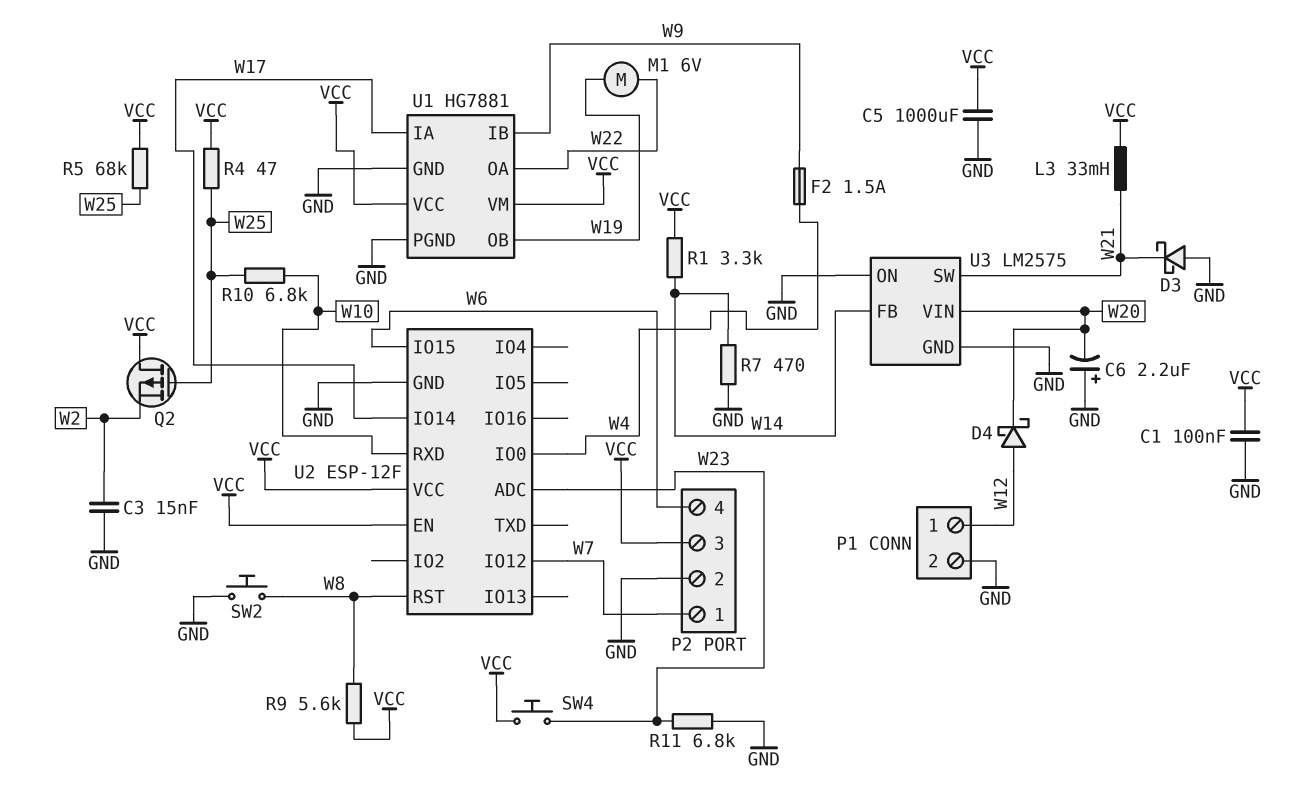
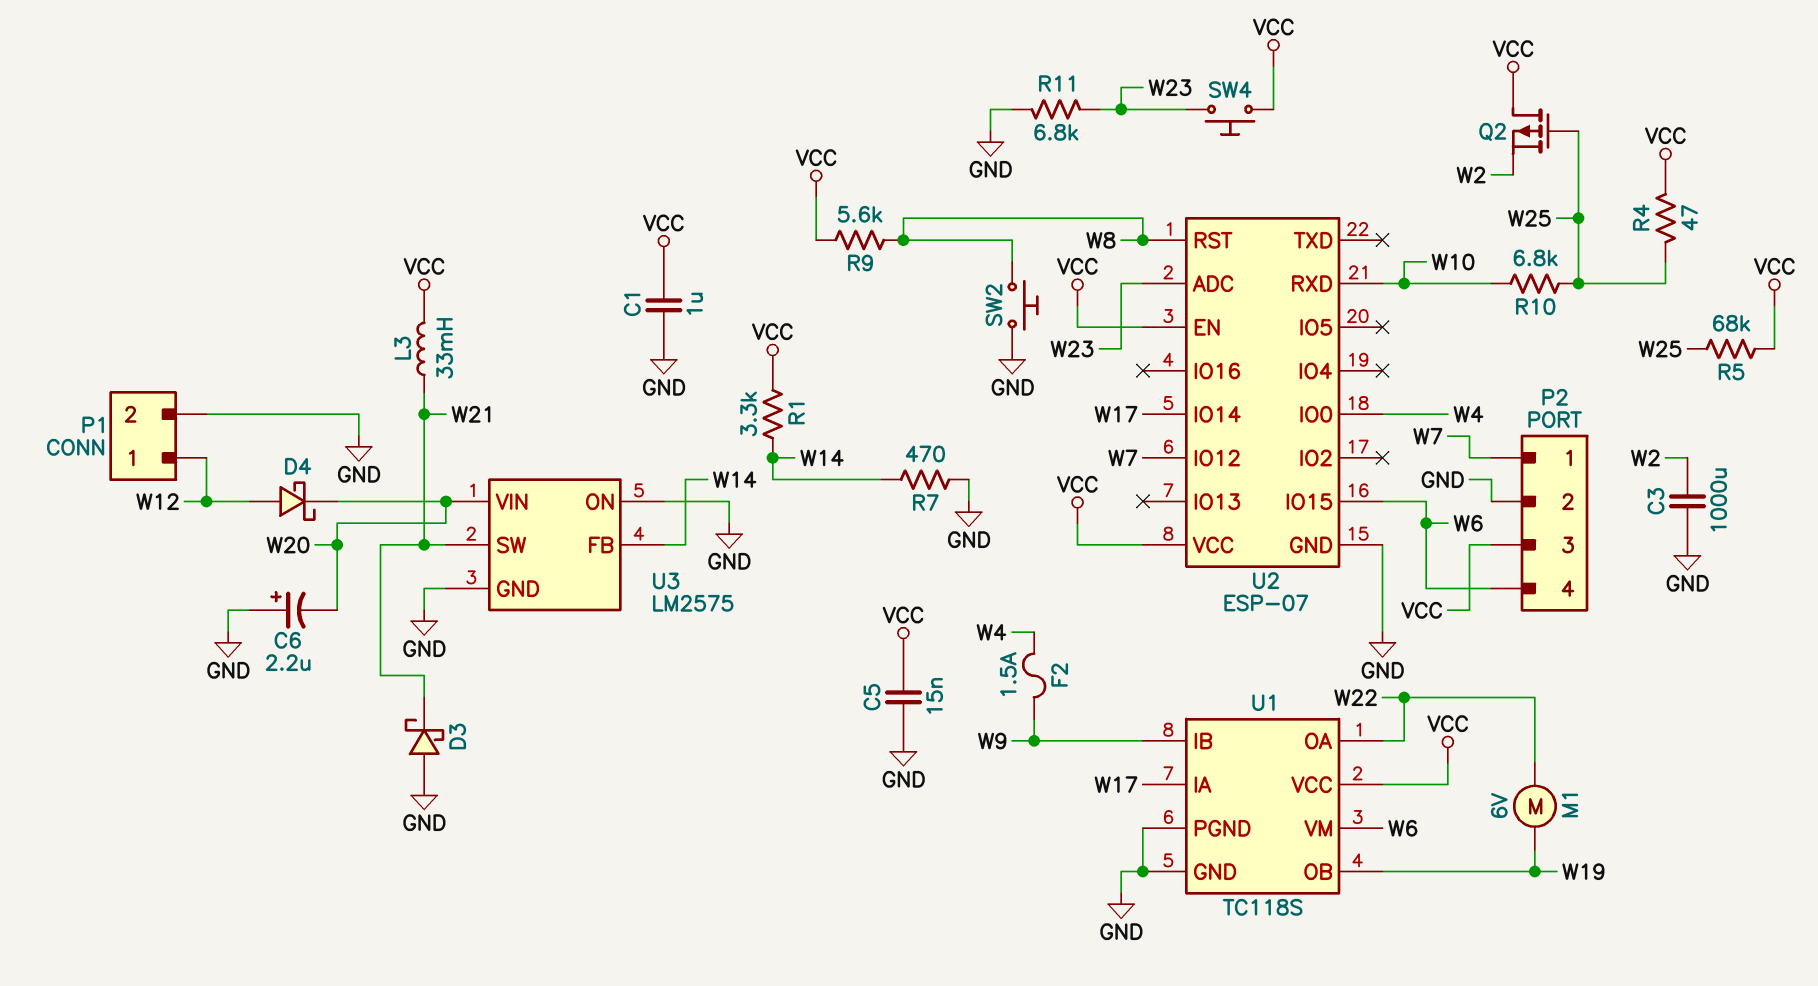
C1: 100nF (GND, VCC) -> 1uF (GND, VCC)
C3: 15nF (GND, W2) -> 1000uF (GND, W2)
C5: 1000uF (GND, VCC) -> 15nF (GND, VCC)
U1: HG7881 -> TC118S
U1 pin VM: VCC -> W6
U2: ESP-12F -> ESP-07

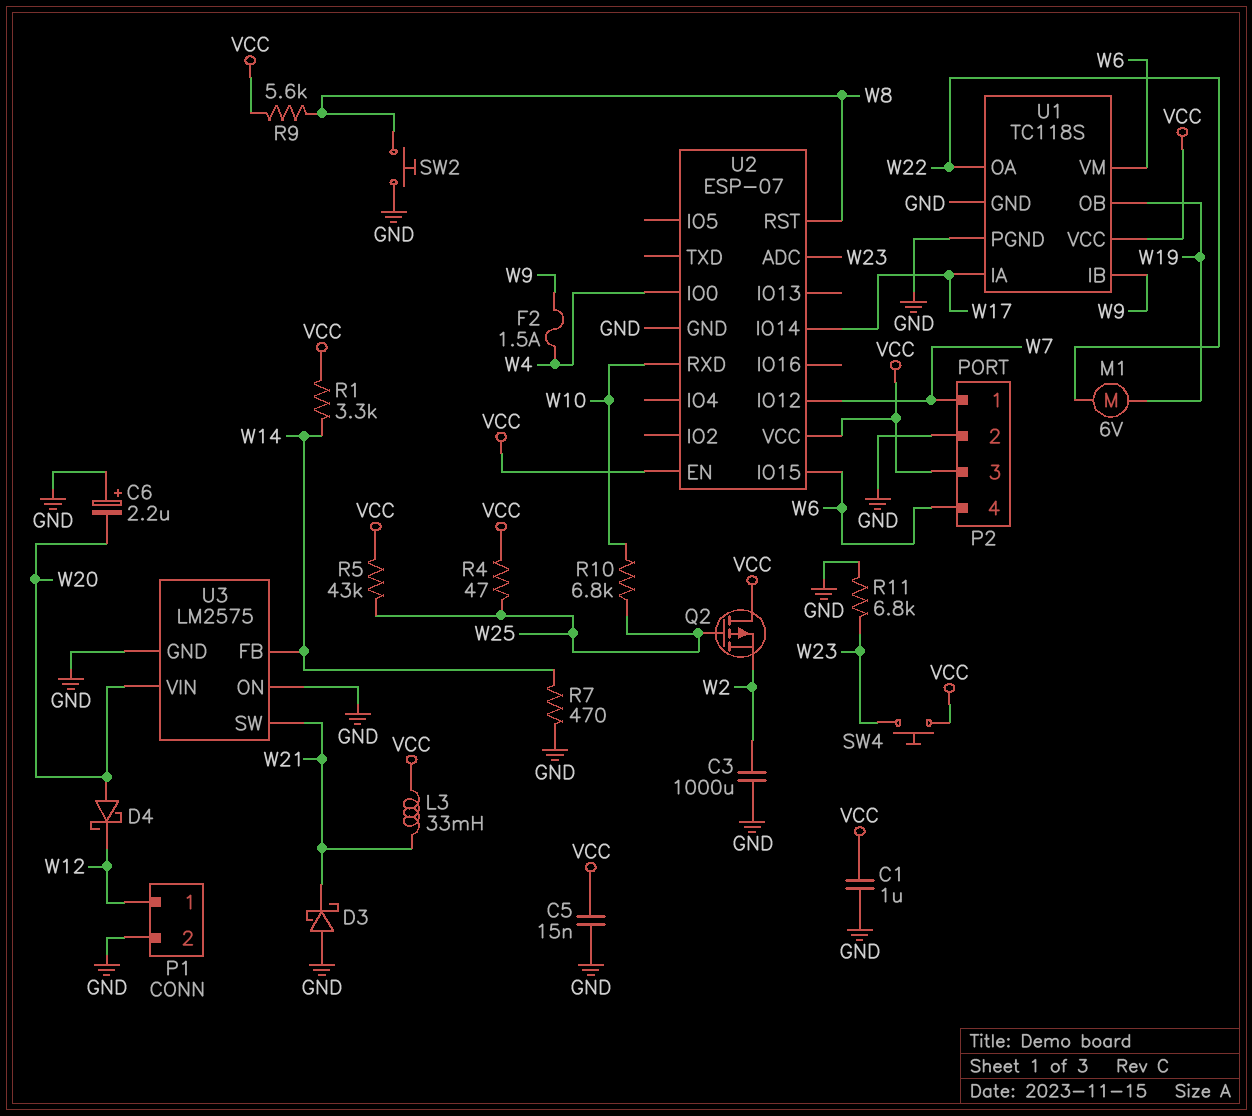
D4: schottky (A W12, K W20) -> schottky (A W20, K W12)
R5: 68k (VCC, W25) -> 43k (VCC, W25)

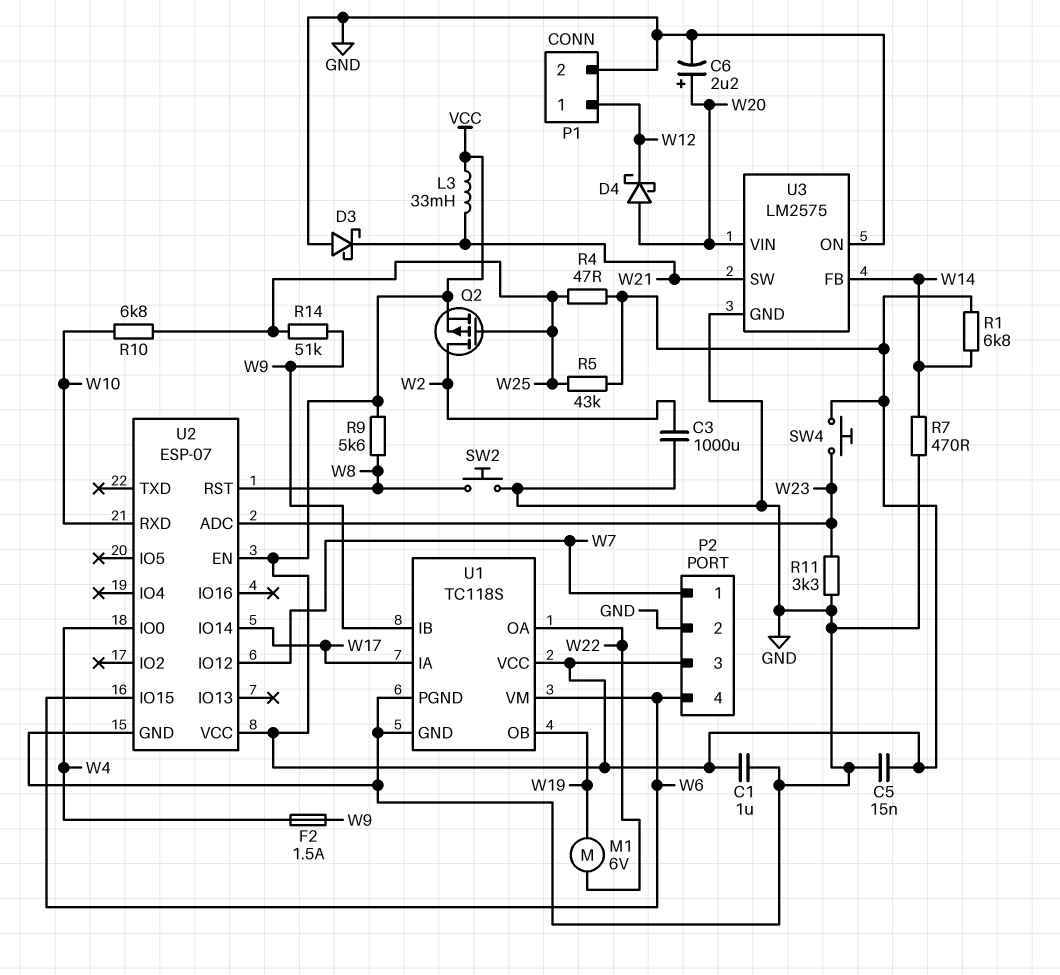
C6: 2.2uF (plus GND, minus W20) -> 2.2uF (plus W20, minus GND)
Q2: PMOS (G W25, D VCC, S W2) -> PMOS (G W25, D W2, S VCC)
R1: 3.3k (VCC, W14) -> 6.8k (VCC, W14)
R11: 6.8k (GND, W23) -> 3.3k (GND, W23)
R14: none -> 51k (W9, W25)

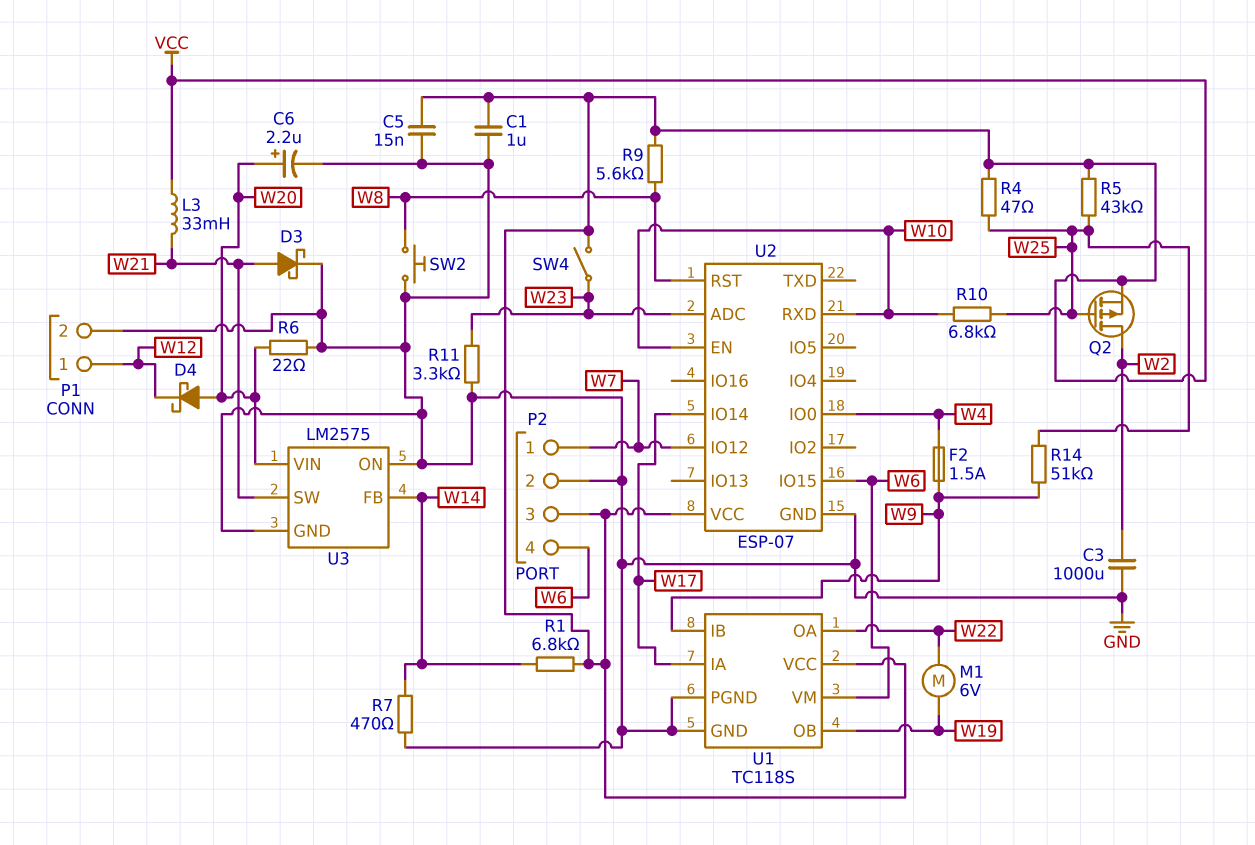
D3: schottky (A GND, K W21) -> schottky (A W21, K GND)
R6: none -> 22 (GND, W20)
SW4: button (VCC, W23) -> switch (VCC, W23)
U2 pin EN: VCC -> W10

